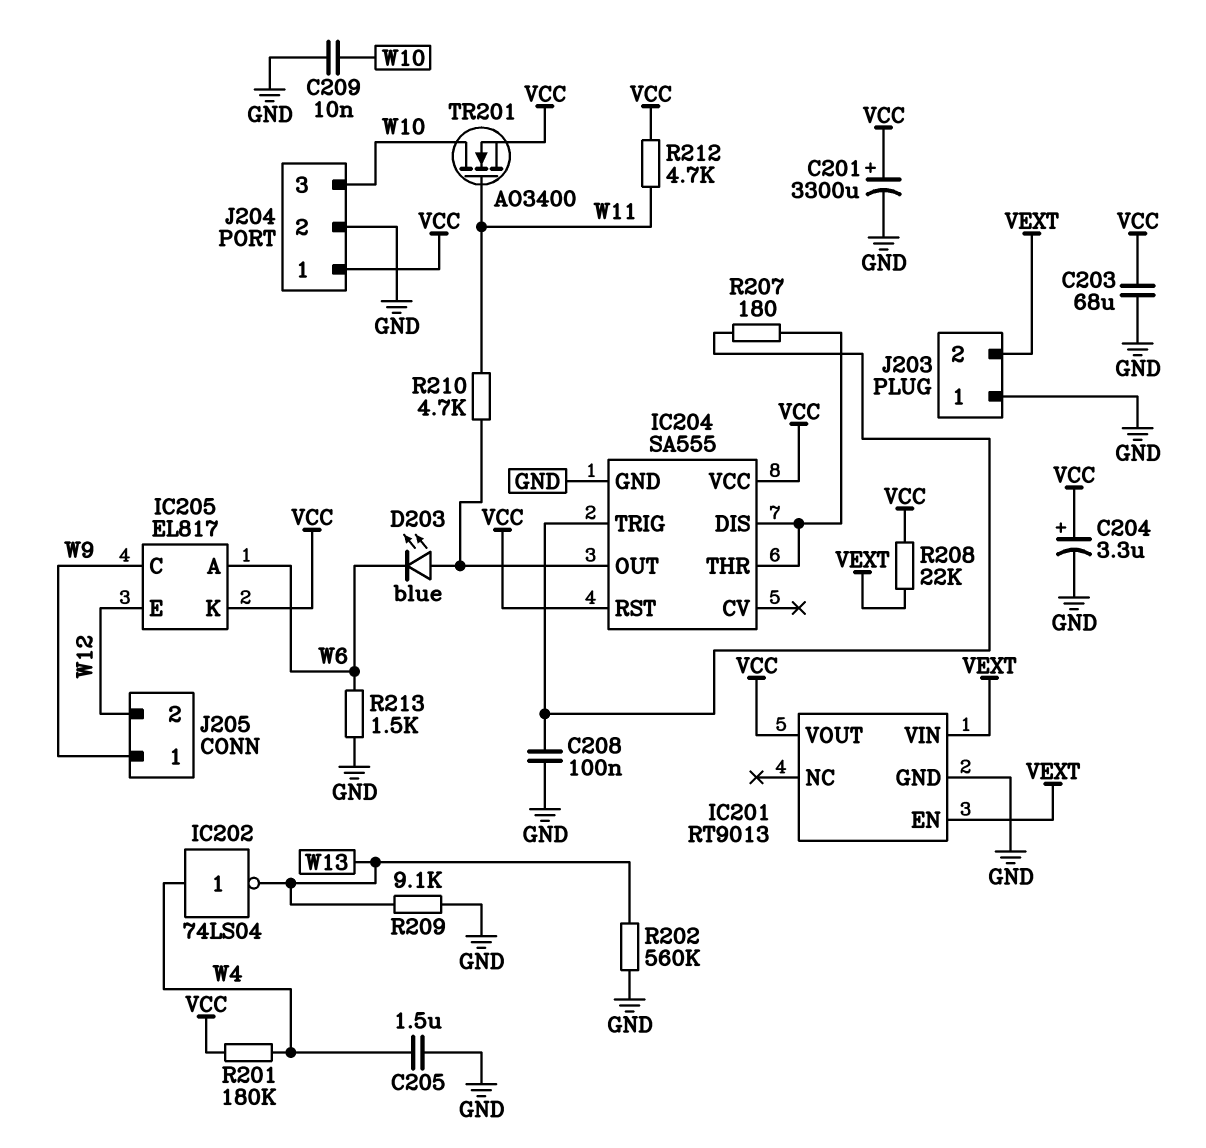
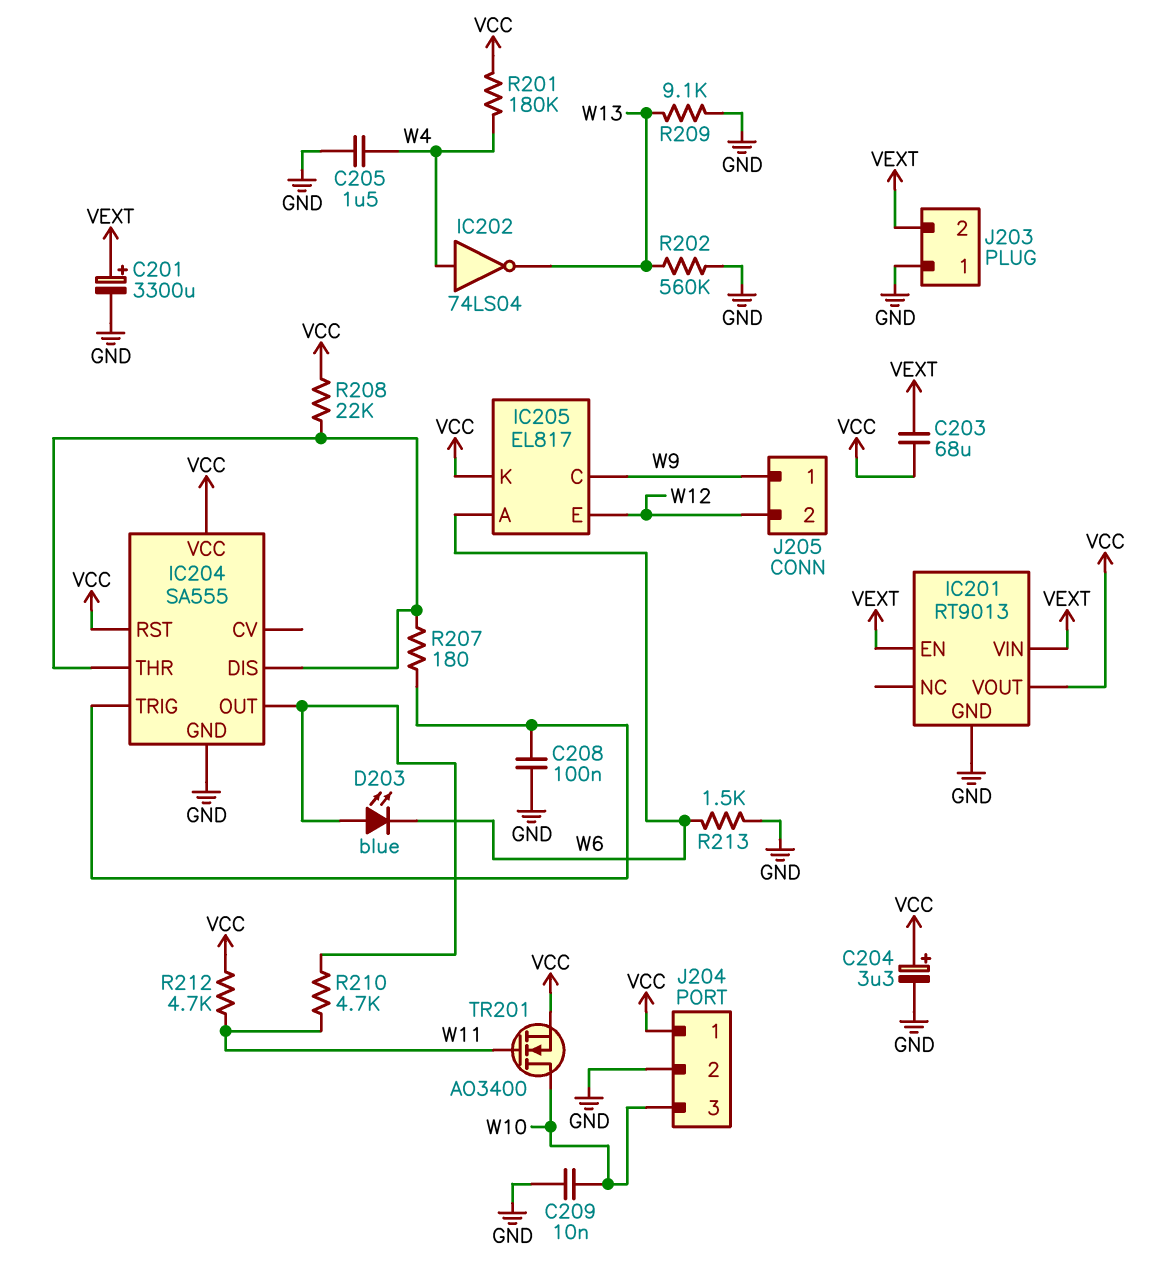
C201: 3300uF (plus VCC, minus GND) -> 3300uF (plus VEXT, minus GND)
C203: 68uF (GND, VCC) -> 68uF (VCC, VEXT)
R208: 22k (VCC, VEXT) -> 22k (IC204/DIS, VCC)

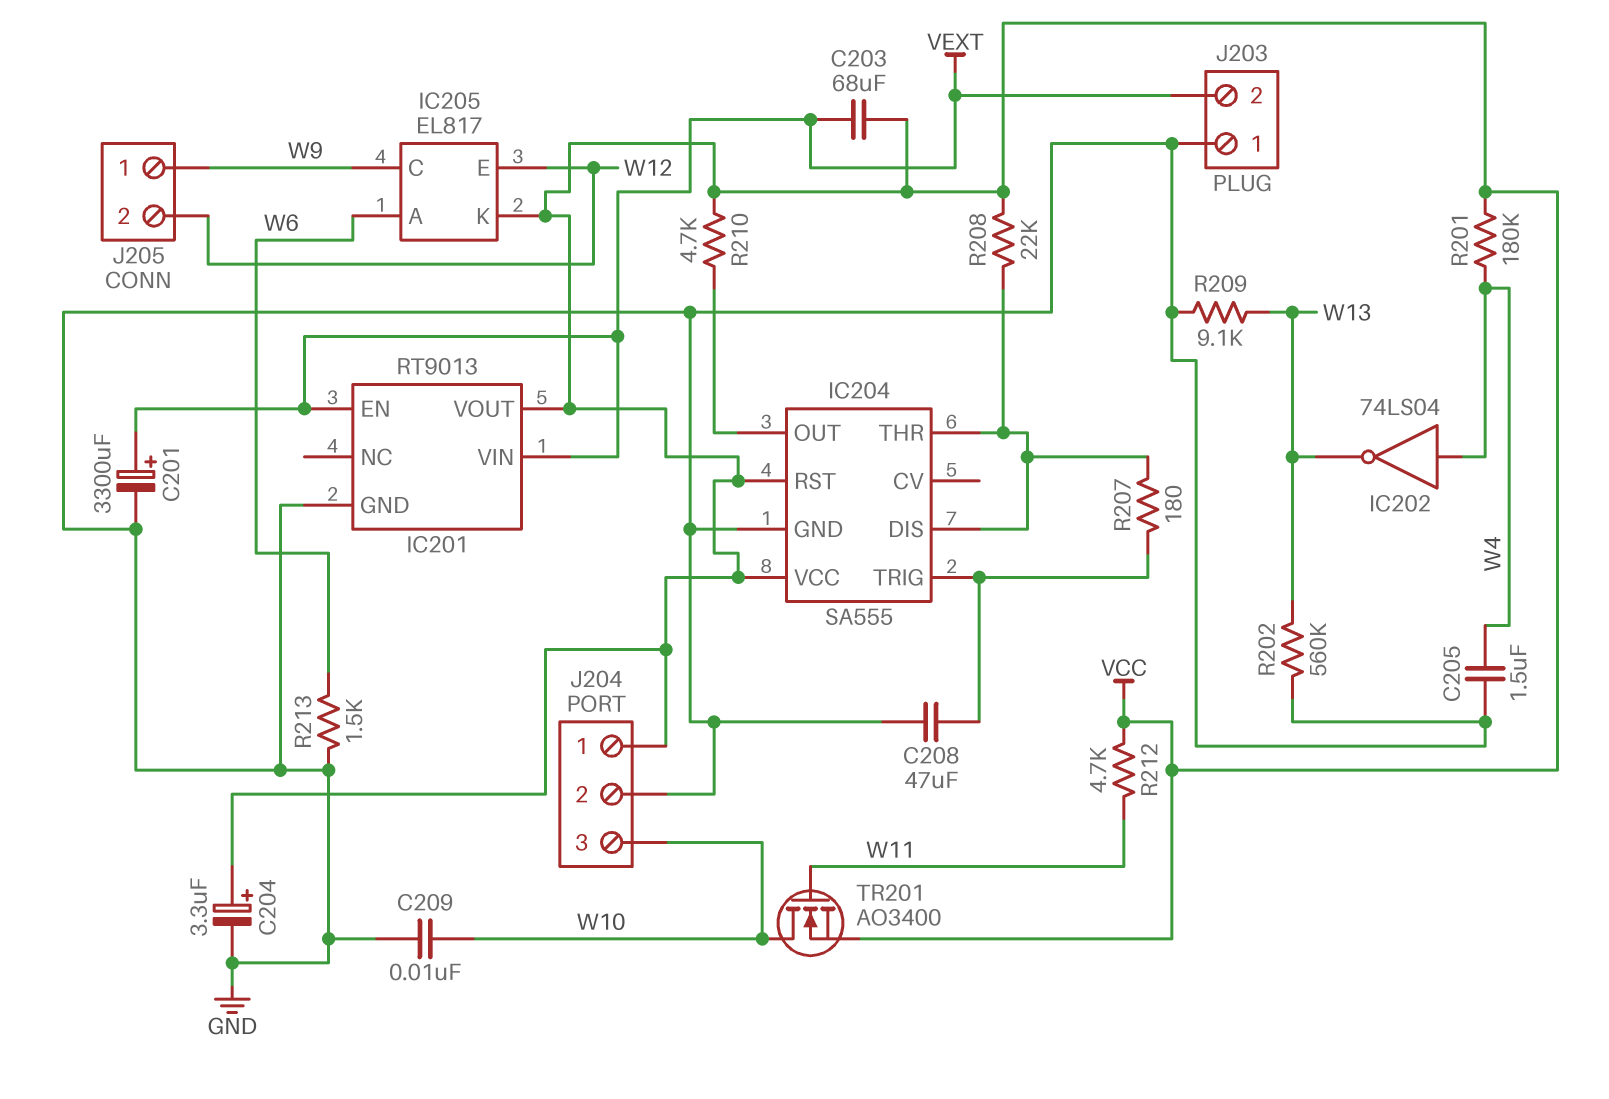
C208: 100nF (GND, IC204/TRIG) -> 47uF (GND, IC204/TRIG)
D203: LED blue (A IC204/OUT, K W6) -> none
R210: 4.7k (IC204/OUT, W11) -> 4.7k (IC204/OUT, VCC)

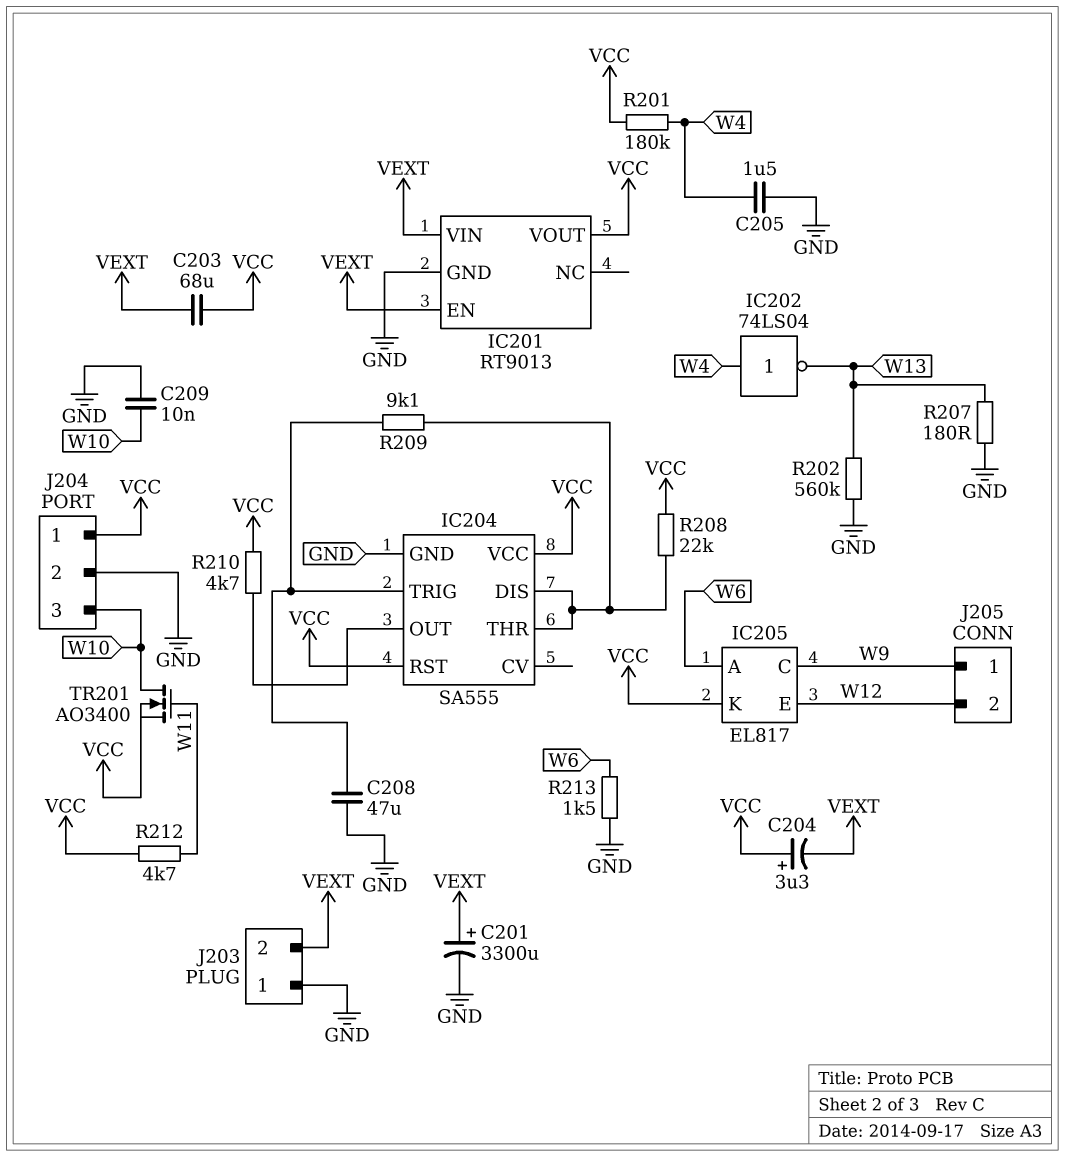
C204: 3.3uF (plus VCC, minus GND) -> 3.3uF (plus VCC, minus VEXT)
R207: 180 (IC204/DIS, IC204/TRIG) -> 180 (GND, W13)
R209: 9.1k (GND, W13) -> 9.1k (IC204/DIS, IC204/TRIG)

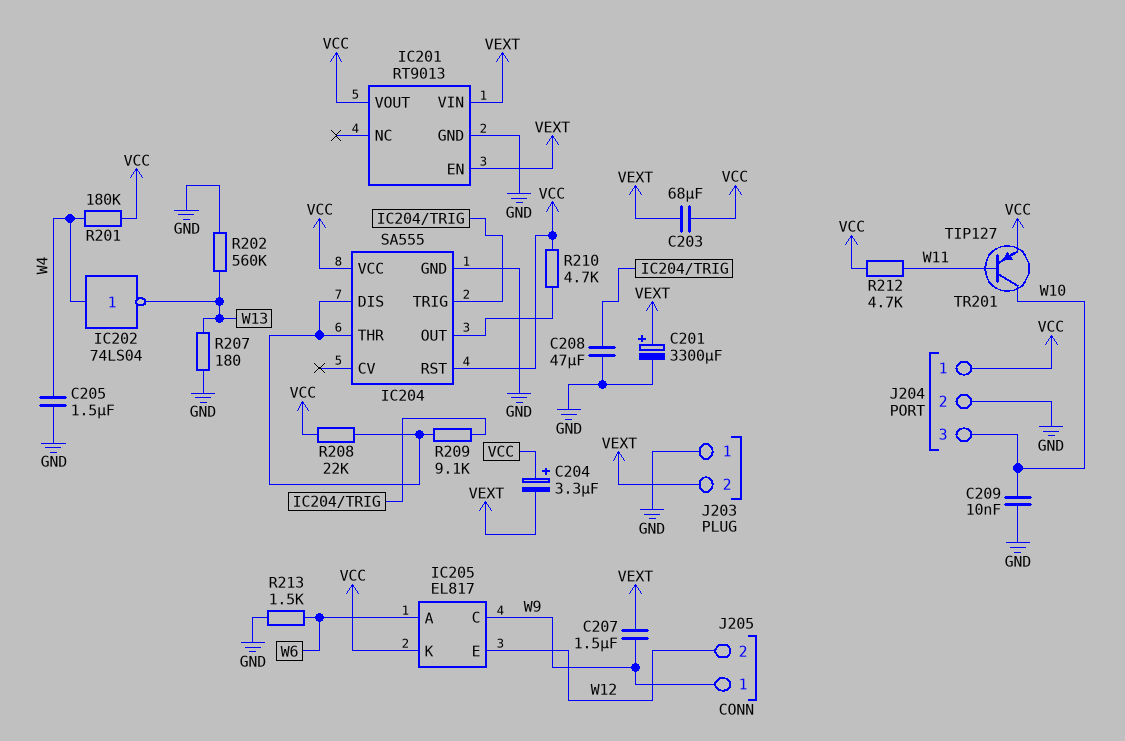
C207: none -> 1.5uF (VEXT, W9)
TR201: NMOS AO3400 (G W11, D W10, S VCC) -> PNP TIP127 (B W11, C W10, E VCC)

